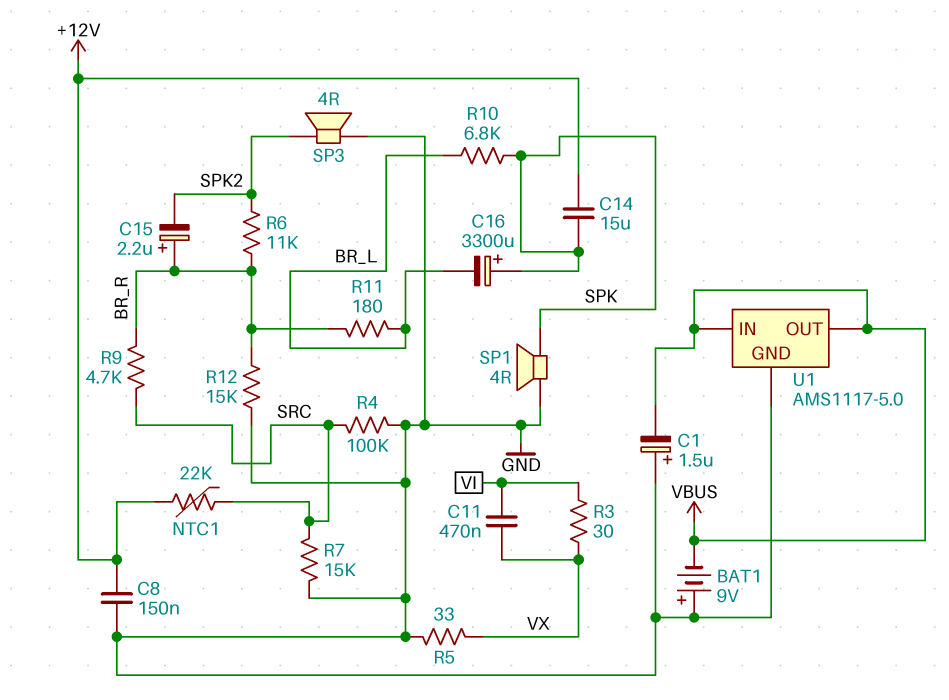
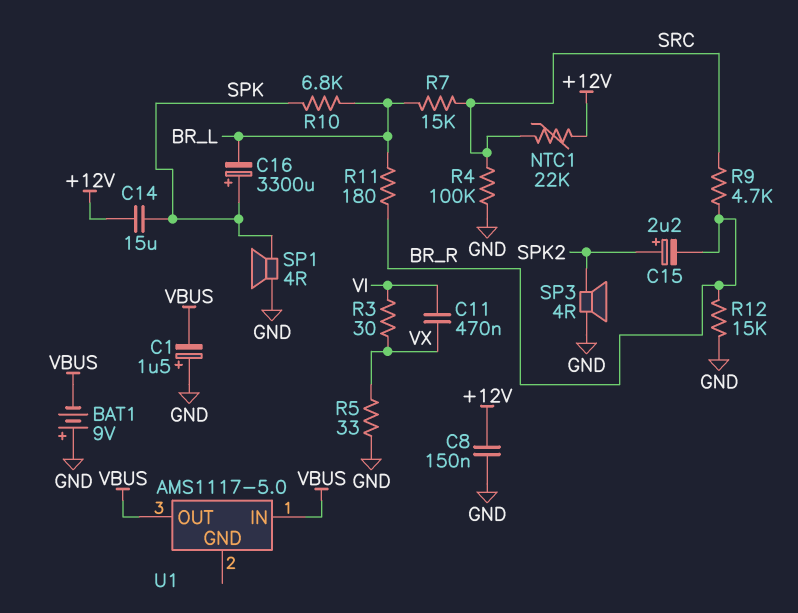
C15: 2.2uF (plus BR_R, minus SPK2) -> 2.2uF (plus SPK2, minus BR_R)
R6: 11k (BR_R, SPK2) -> none
R7: 15k (GND, SRC) -> 15k (BR_L, SRC)
U1 pin GND: GND -> none

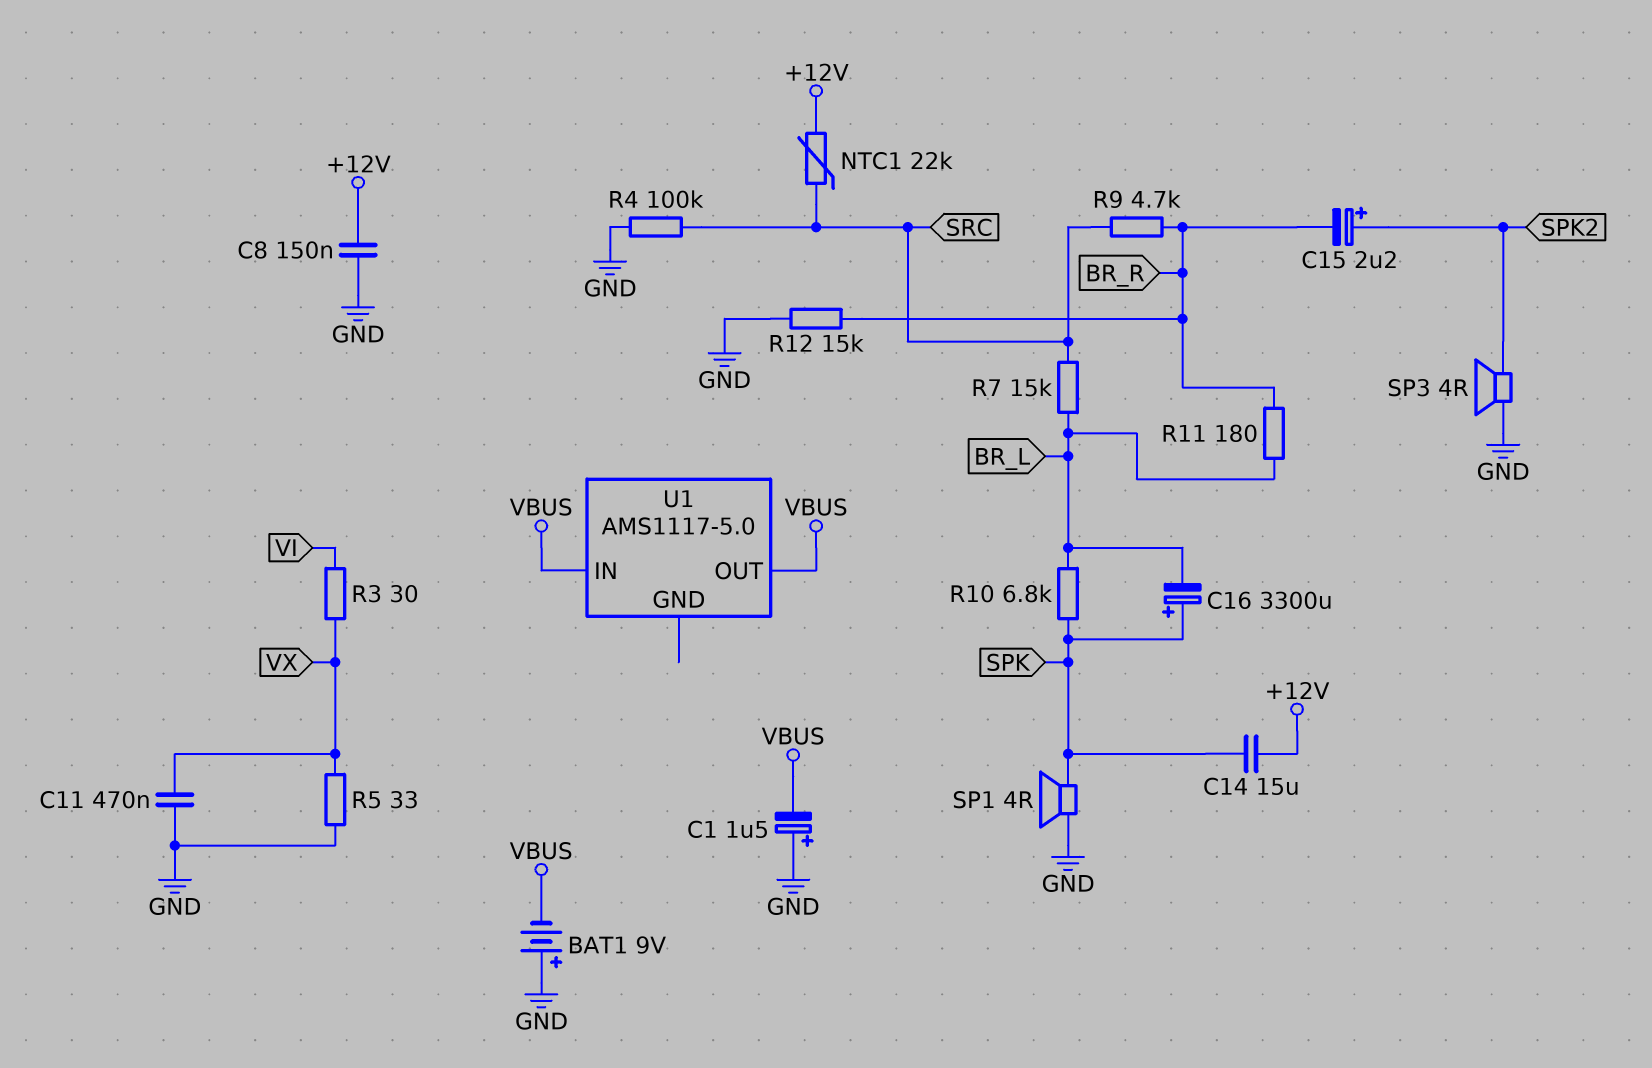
C11: 470nF (VI, VX) -> 470nF (GND, VX)

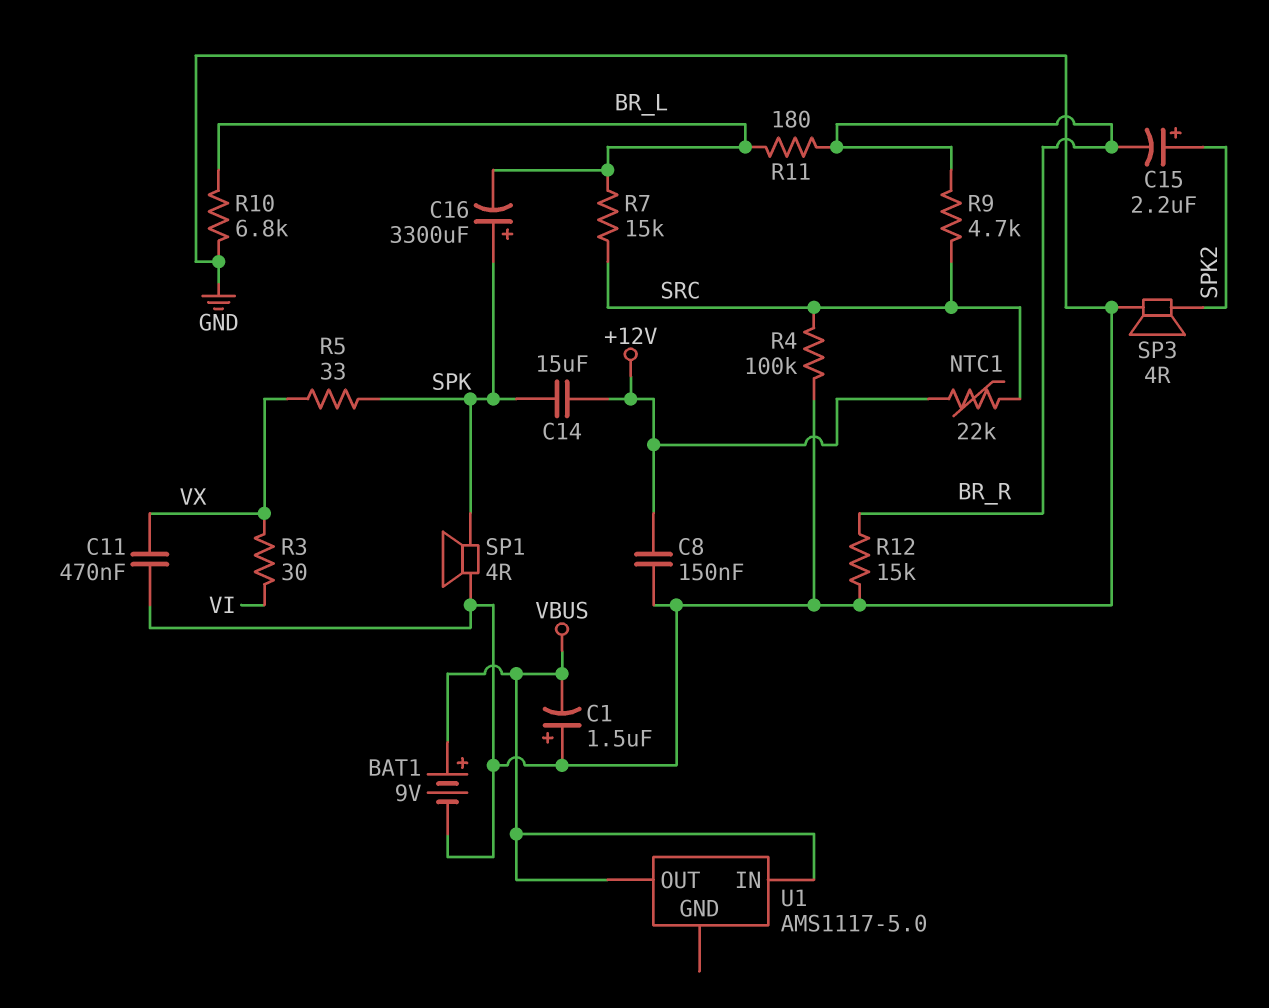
BAT1: 9V (plus GND, minus VBUS) -> 9V (plus VBUS, minus GND)
R5: 33 (GND, VX) -> 33 (SPK, VX)
R10: 6.8k (BR_L, SPK) -> 6.8k (BR_L, GND)

